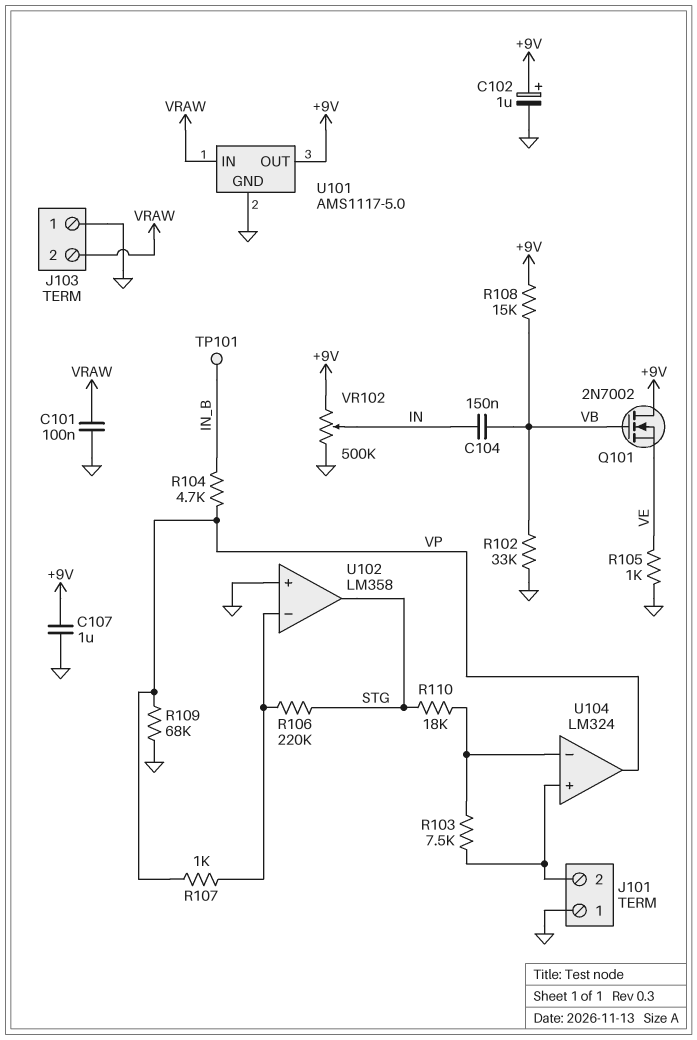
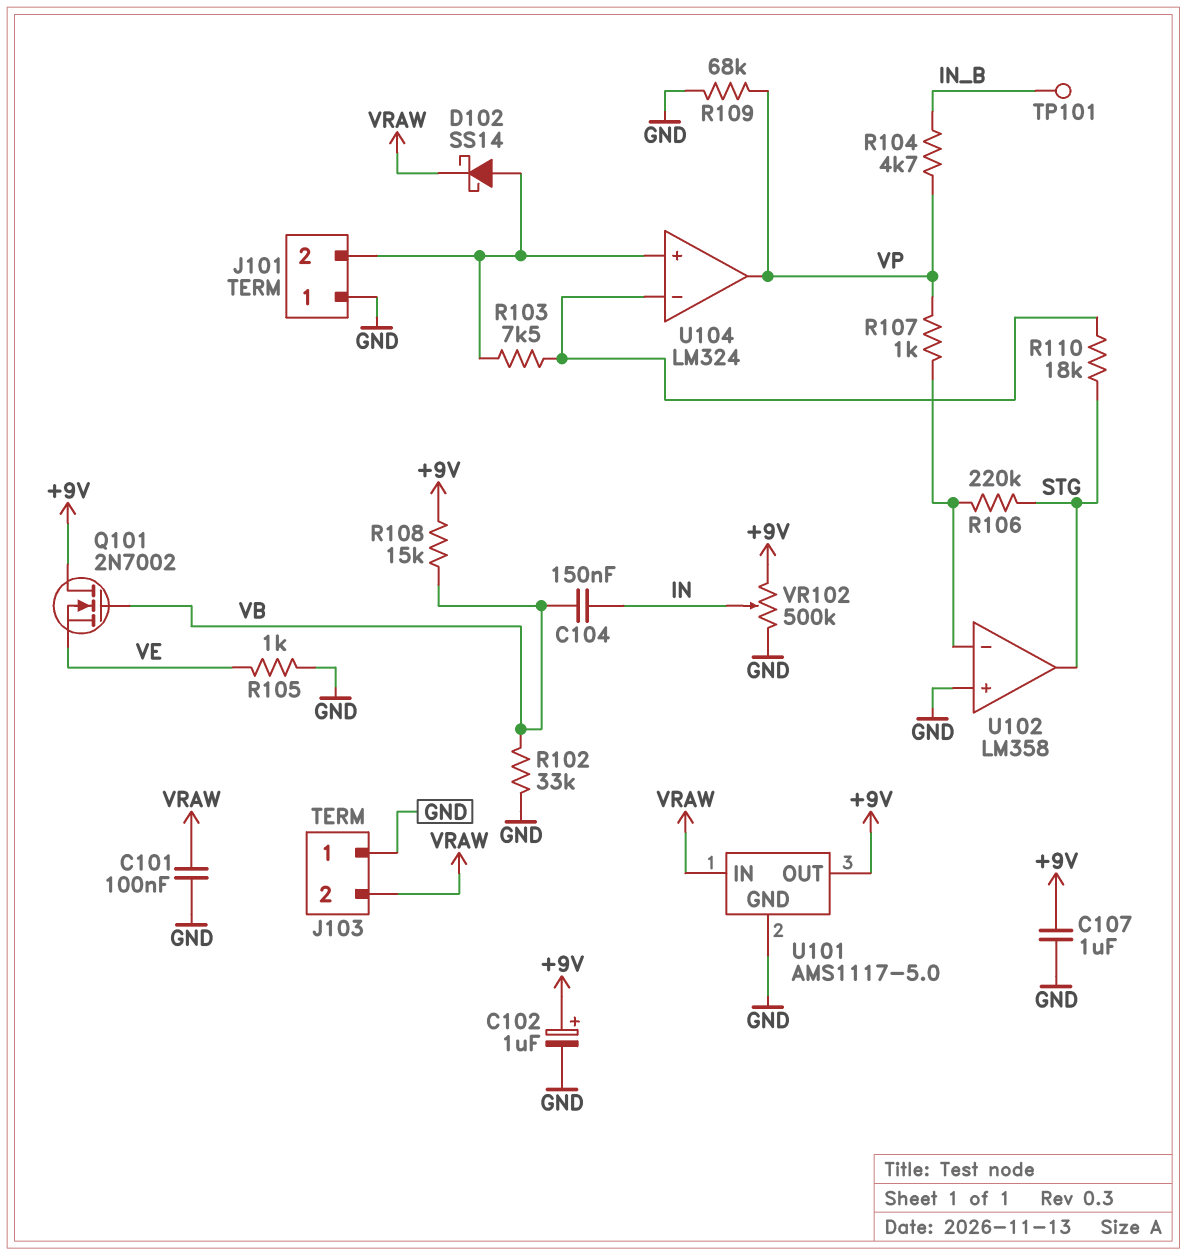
D102: none -> schottky SS14 (A J101/2, K VRAW)

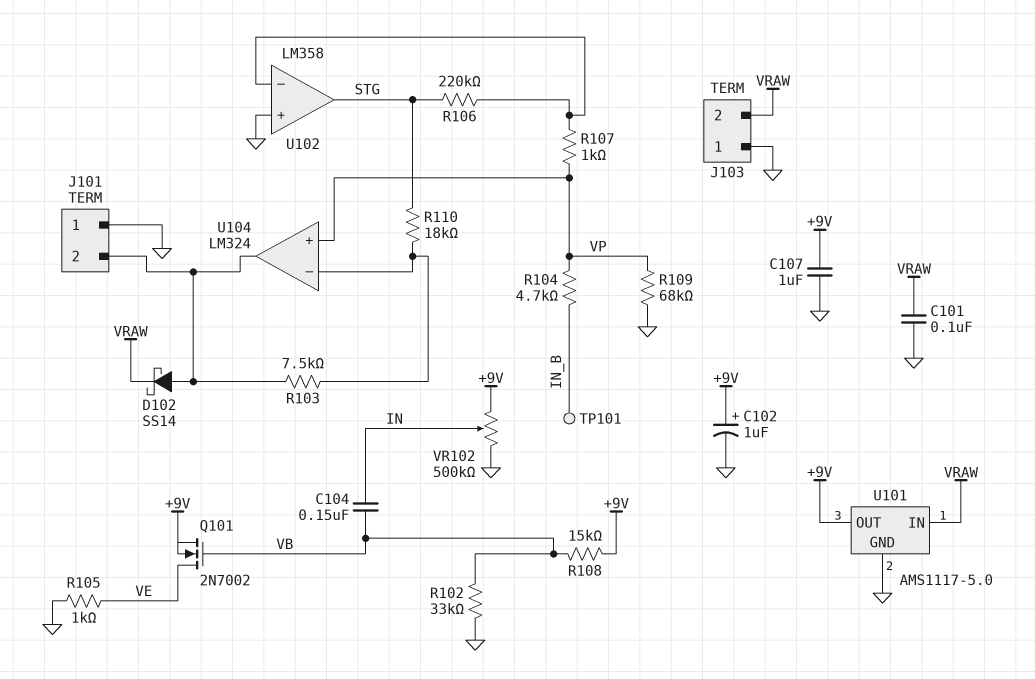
Q101: NMOS 2N7002 (G VB, D +9V, S VE) -> NMOS 2N7002 (G VB, D VE, S +9V)
U104 pin in+: J101/2 -> VP
U104 pin out: VP -> J101/2

